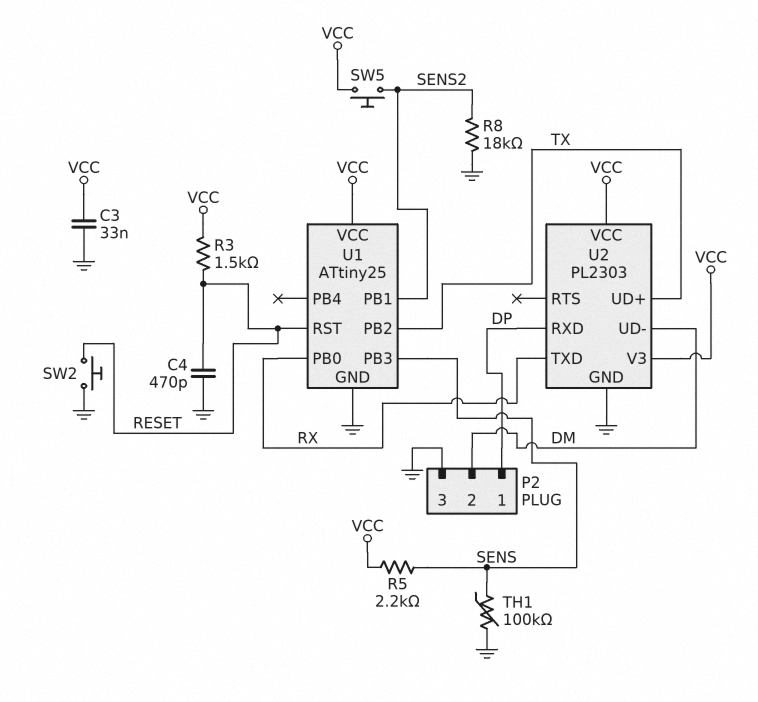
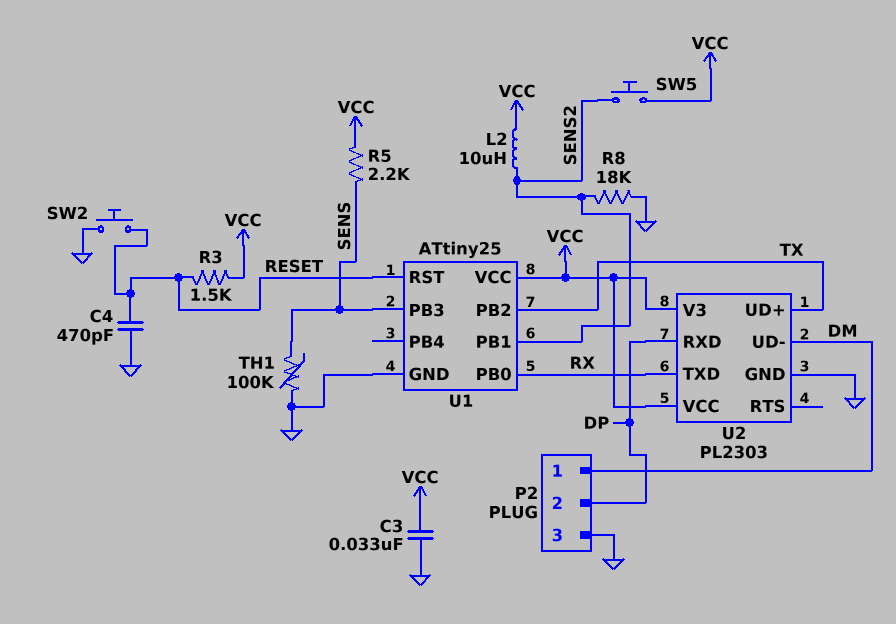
L2: none -> 10uH (SENS2, VCC)
P2 pin 1: DP -> DM
P2 pin 2: DM -> DP

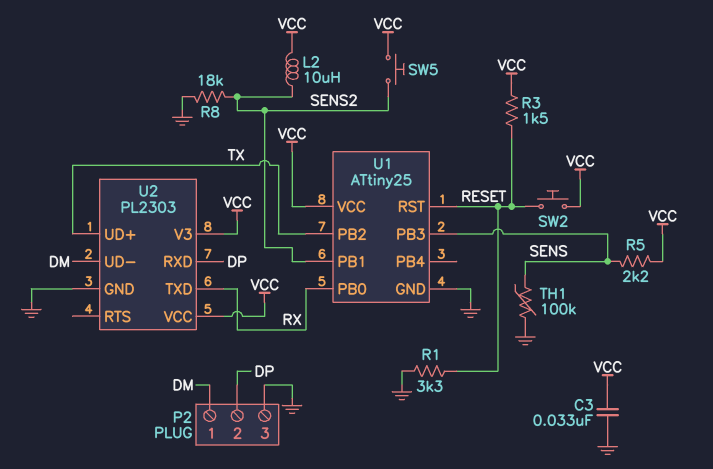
C4: 470pF (GND, RESET) -> none
R1: none -> 3.3k (GND, RESET)
SW2: button (GND, RESET) -> button (RESET, VCC)

